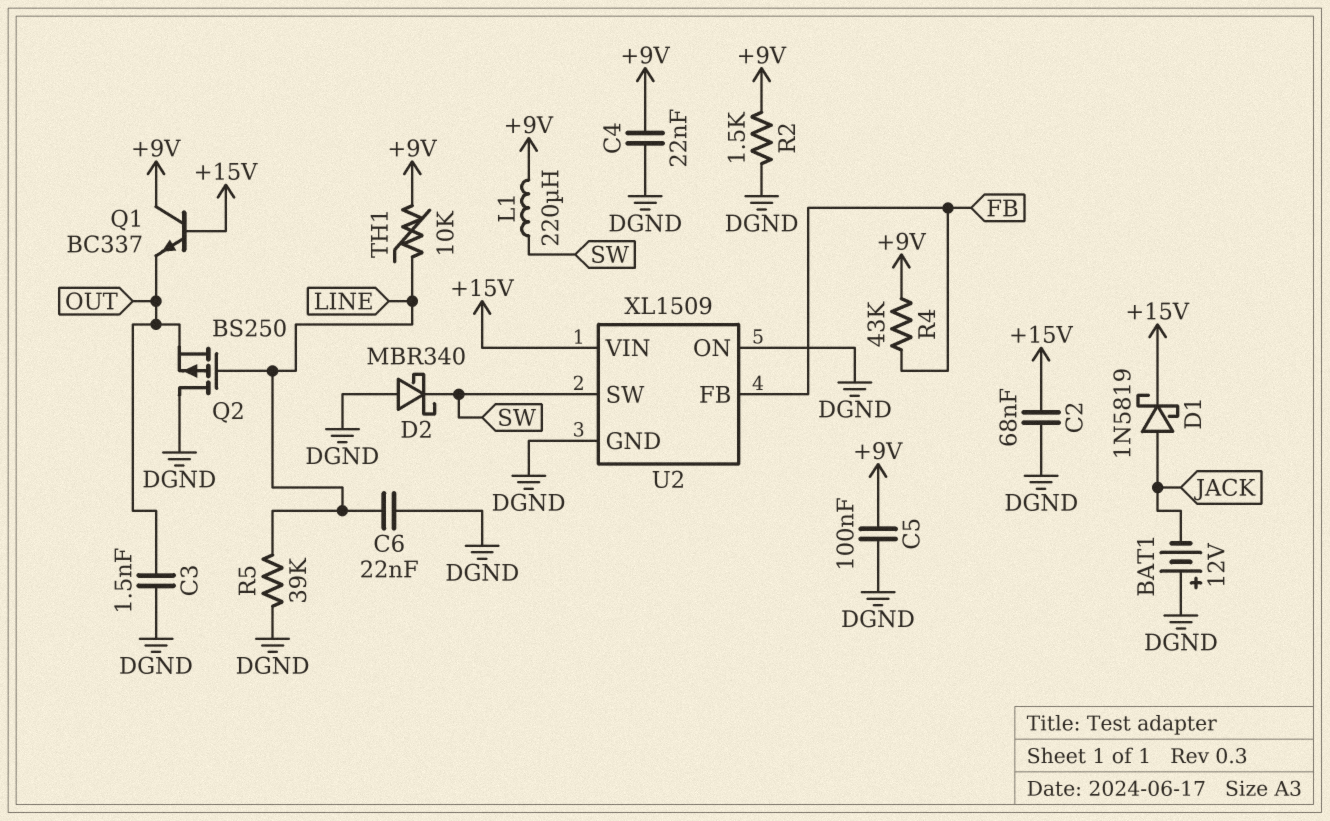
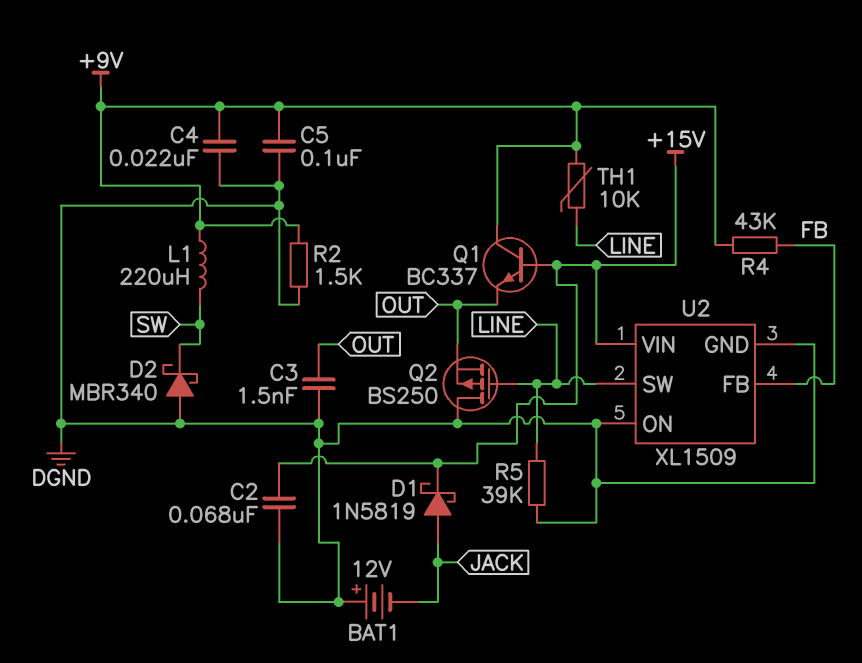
C6: 22nF (DGND, LINE) -> none
U2 pin SW: SW -> LINE

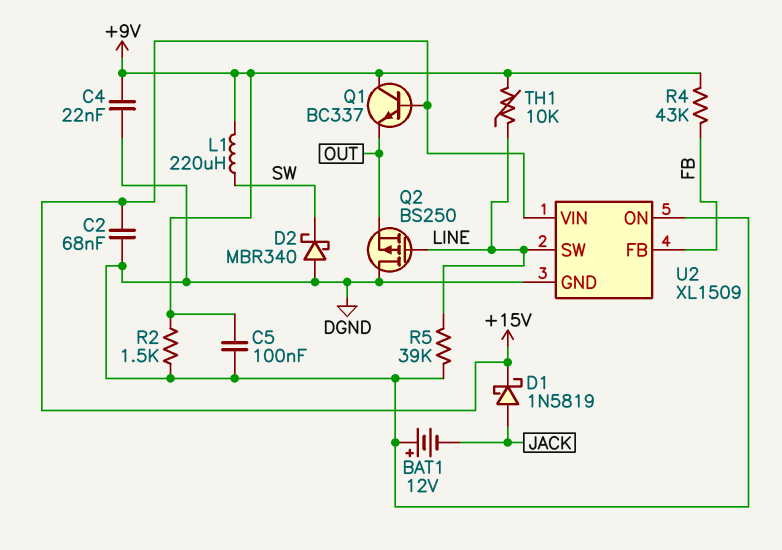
C3: 1.5nF (DGND, OUT) -> none

